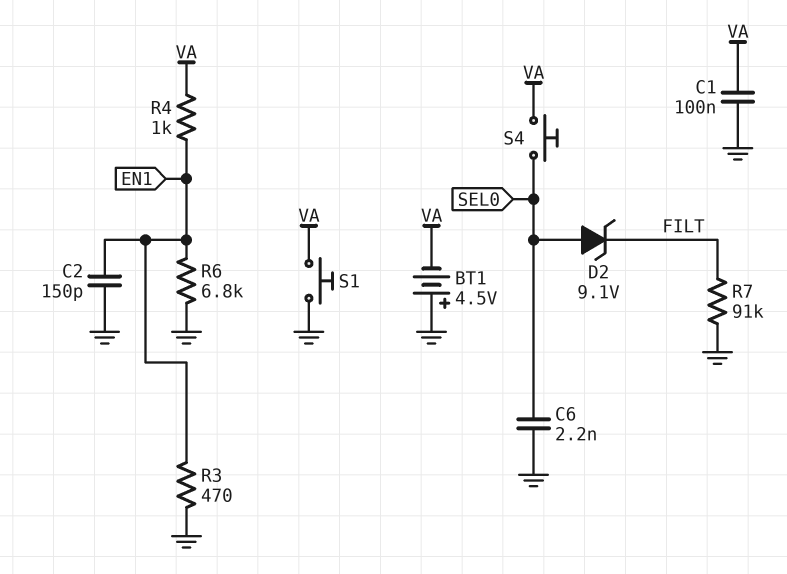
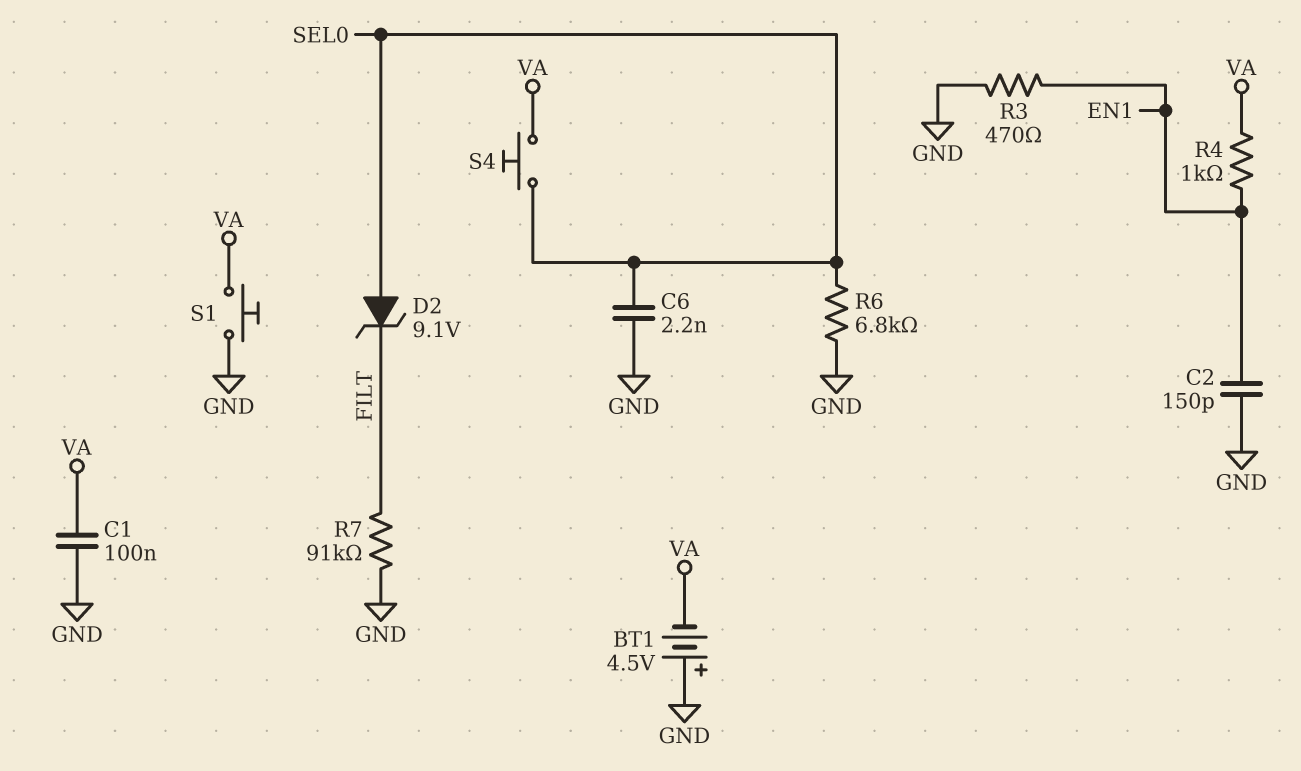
R6: 6.8k (EN1, GND) -> 6.8k (GND, SEL0)

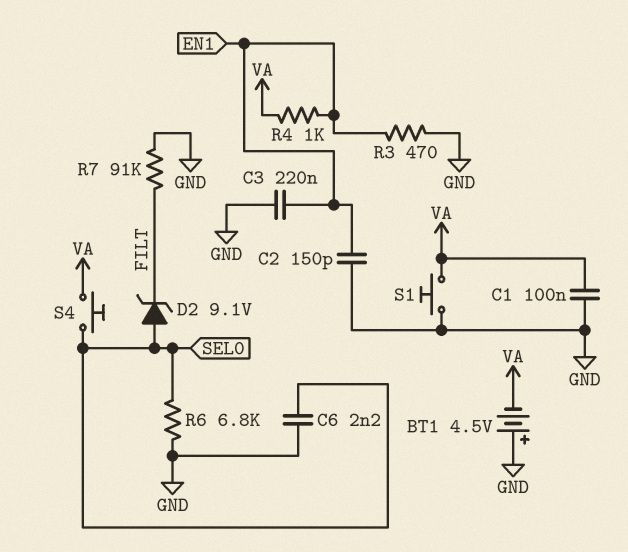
C3: none -> 220nF (EN1, GND)

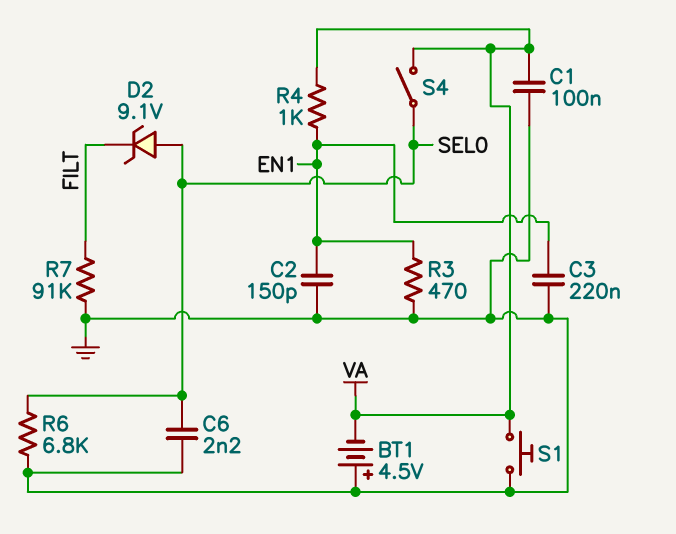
S4: button (SEL0, VA) -> switch (SEL0, VA)

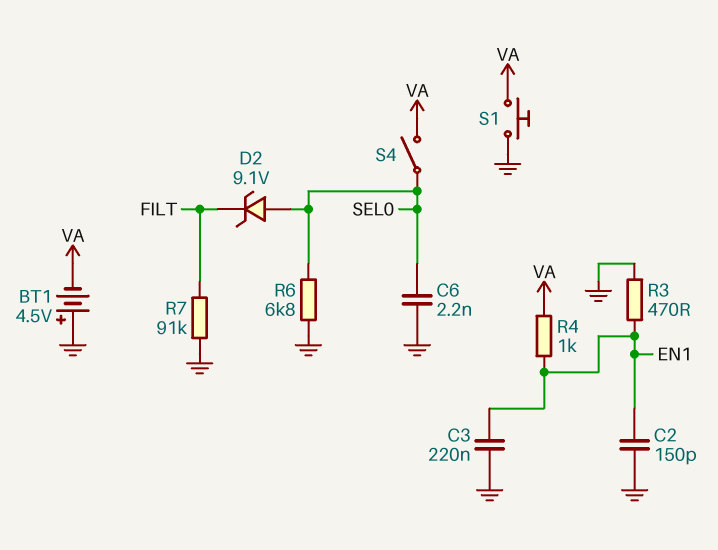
C1: 100nF (GND, VA) -> none

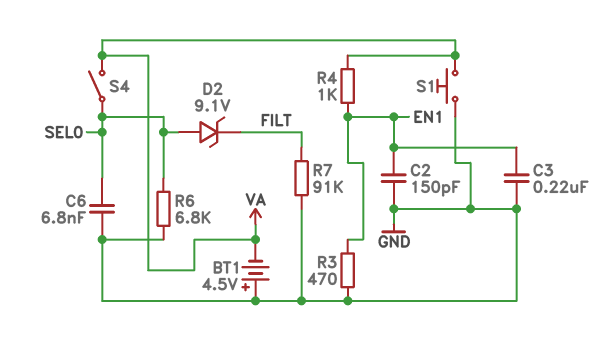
C6: 2.2nF (GND, SEL0) -> 6.8nF (GND, SEL0)

